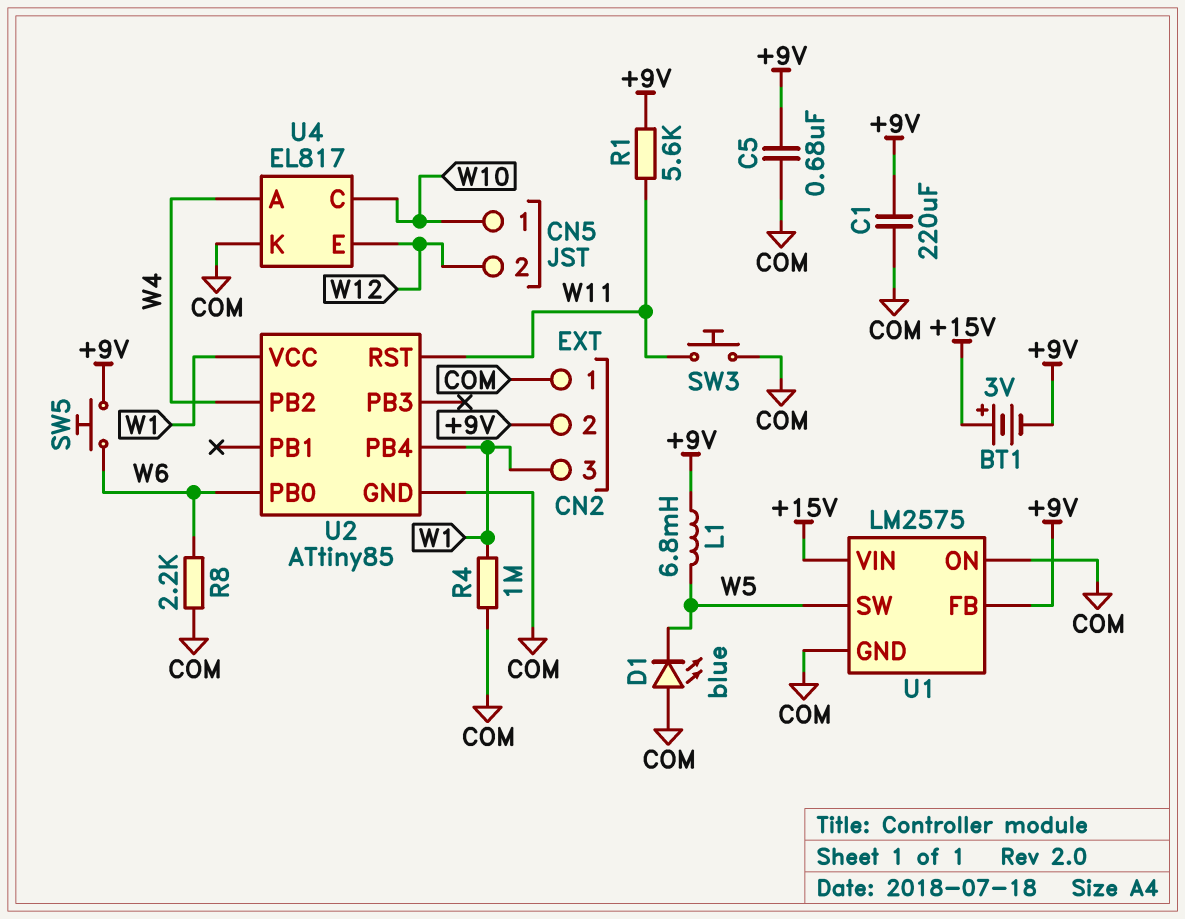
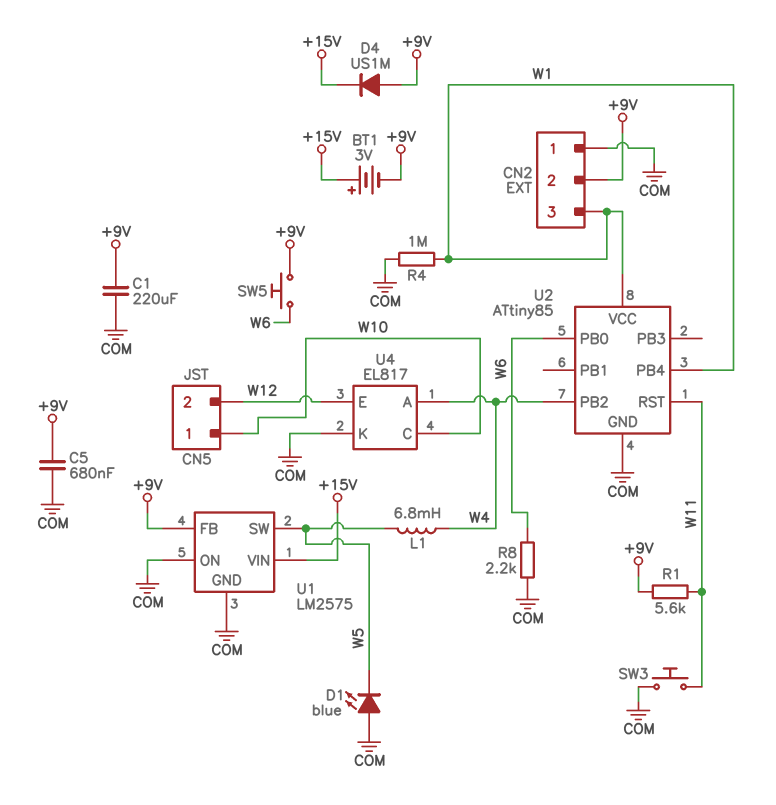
D4: none -> diode US1M (A +9V, K +15V)
L1: 6.8mH (+9V, W5) -> 6.8mH (W4, W5)

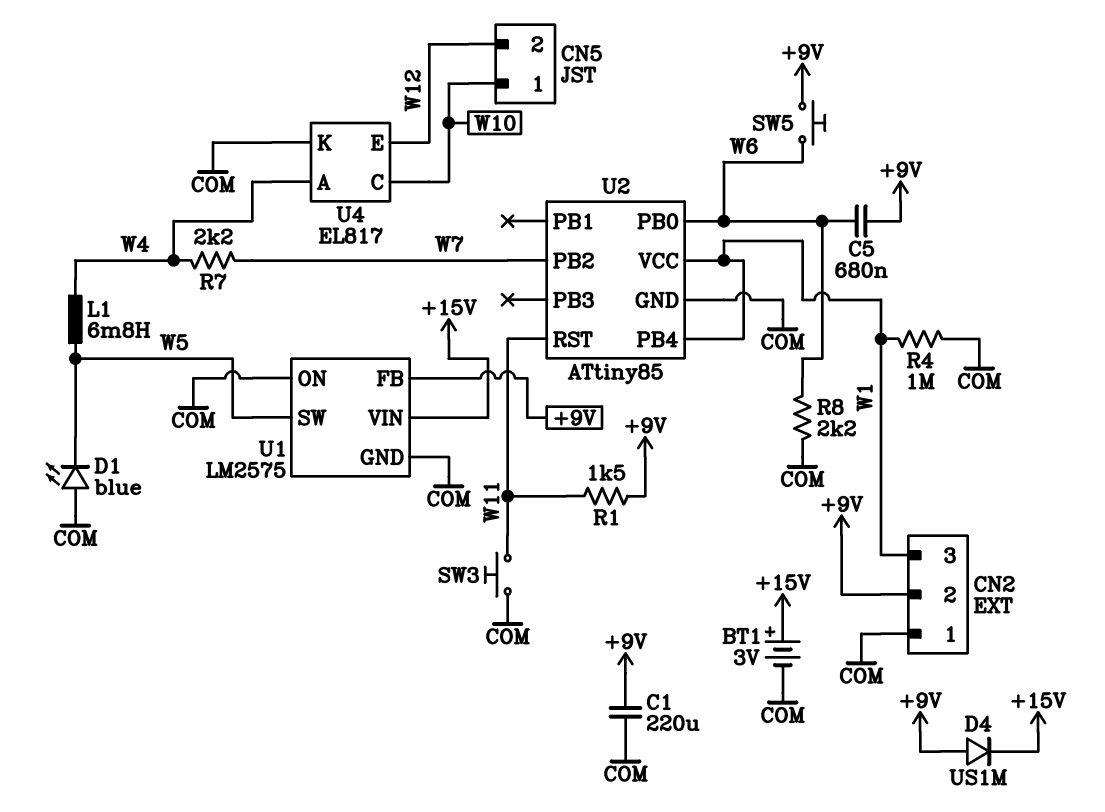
BT1: 3V (plus +15V, minus +9V) -> 3V (plus +15V, minus COM)
C5: 680nF (+9V, COM) -> 680nF (+9V, W6)
R1: 5.6k (+9V, W11) -> 1.5k (+9V, W11)
R7: none -> 2.2k (W4, W7)
U2 pin PB2: W4 -> W7

